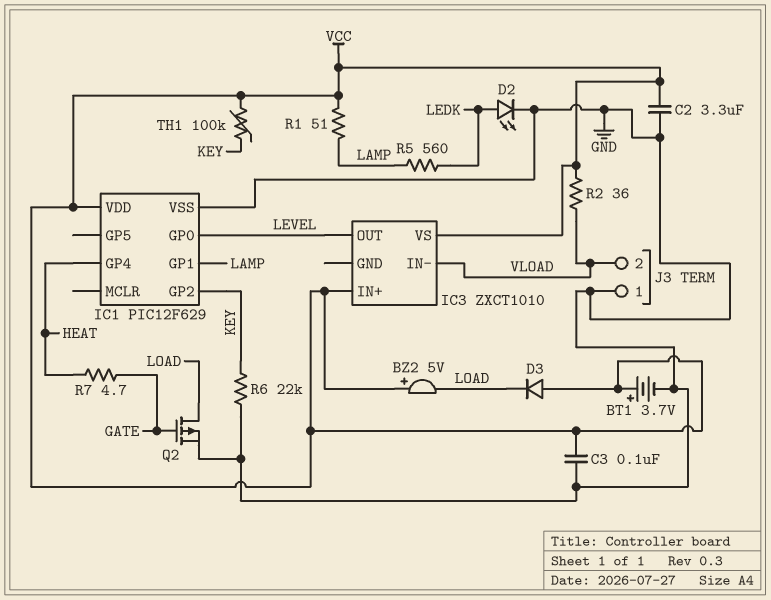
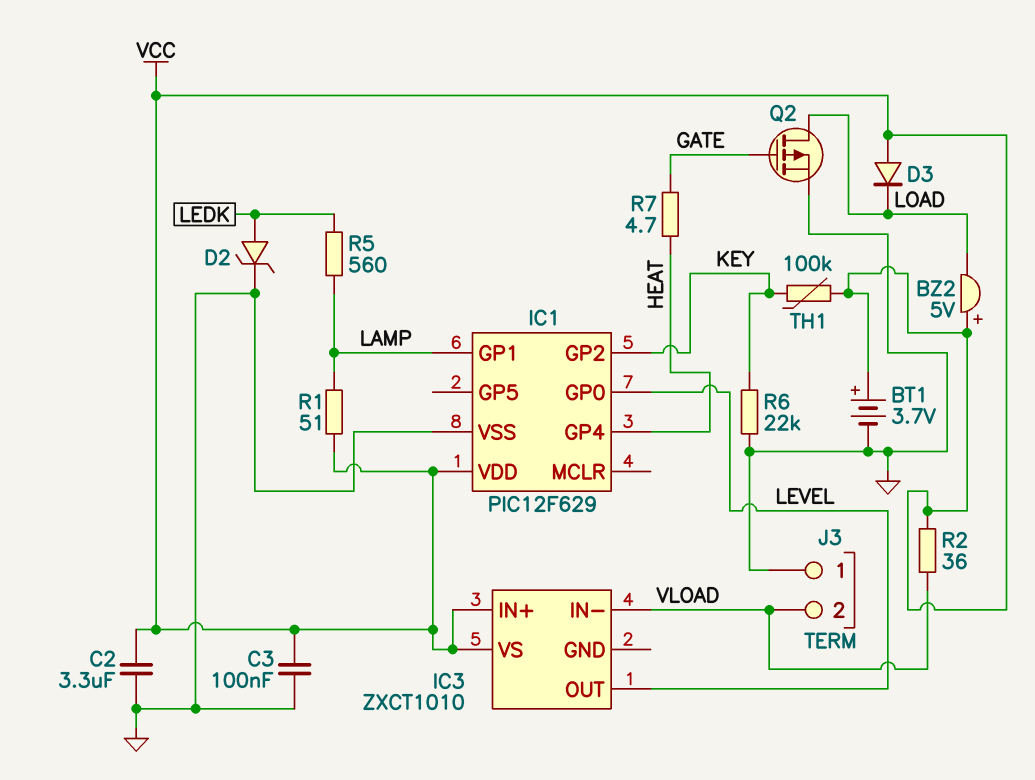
D2: LED (A LEDK, K GND) -> zener (A LEDK, K GND)

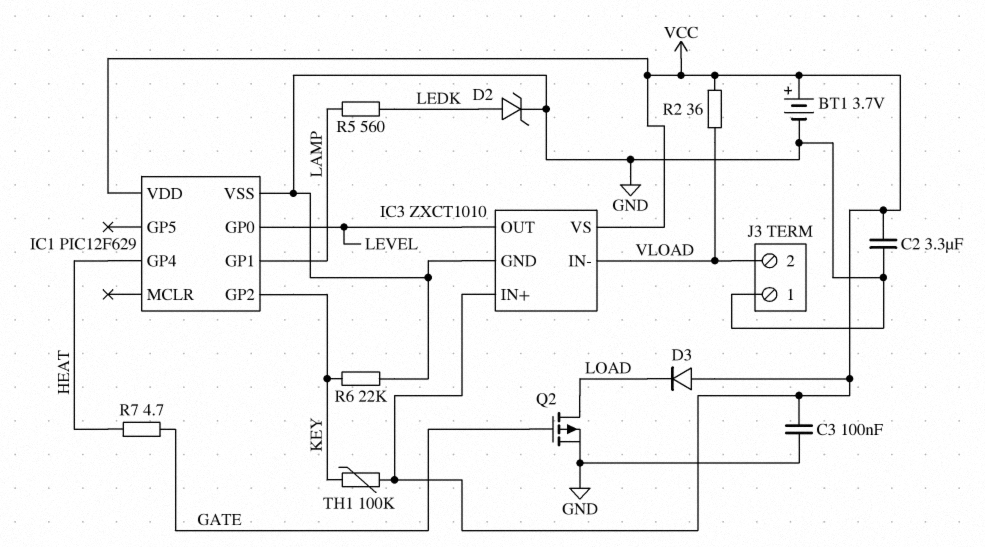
BZ2: buzzer 5V (plus VCC, minus LOAD) -> none
IC3 pin GND: none -> GND
R1: 51 (LAMP, VCC) -> none

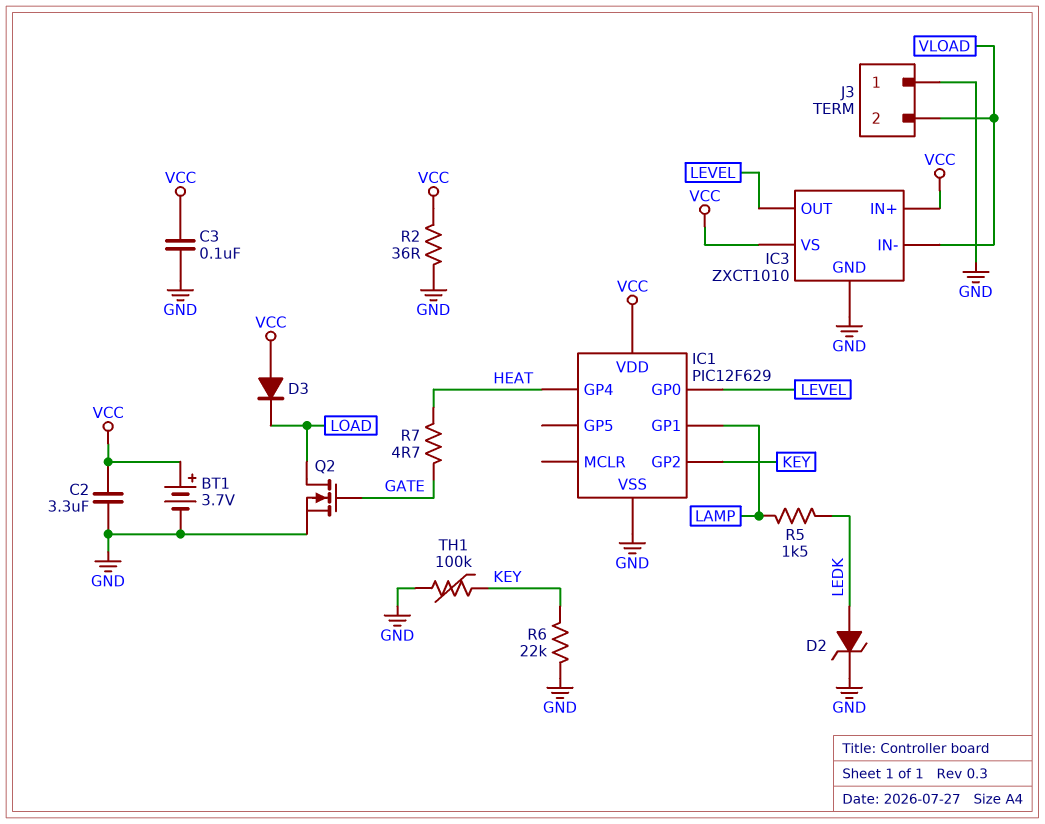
Q2: PMOS (G GATE, D LOAD, S GND) -> NMOS (G GATE, D LOAD, S GND)
R2: 36 (VCC, VLOAD) -> 36 (GND, VCC)
R5: 560 (LAMP, LEDK) -> 1.5k (LAMP, LEDK)
TH1: 100k (KEY, VCC) -> 100k (GND, KEY)

